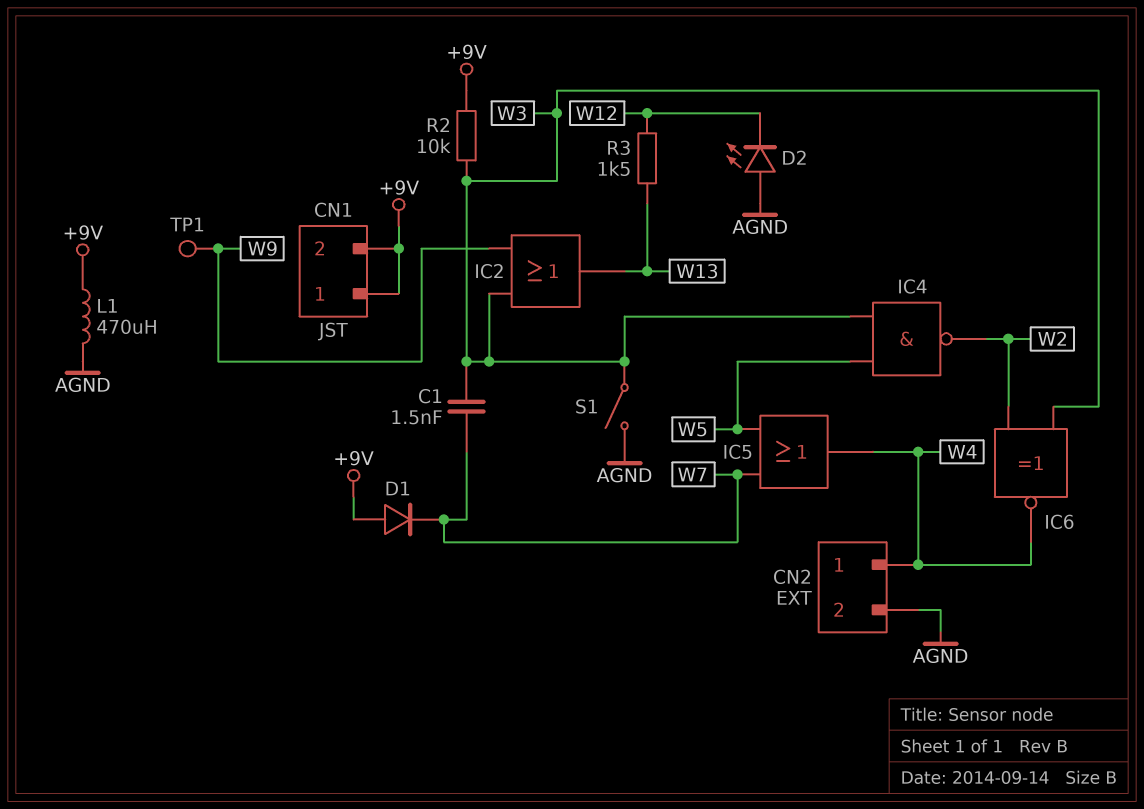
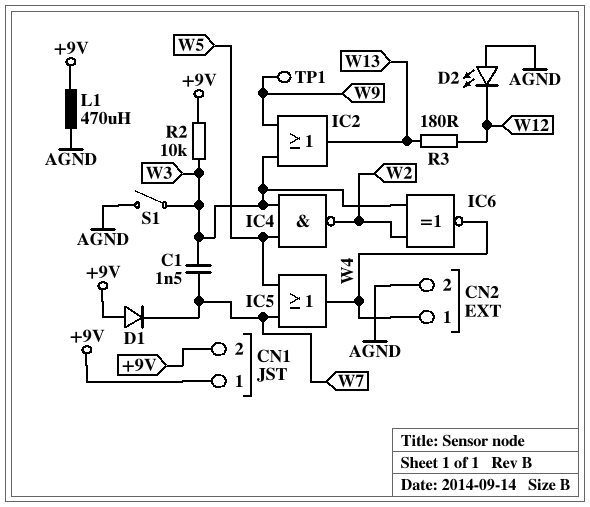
R3: 1.5k (W12, W13) -> 180 (W12, W13)

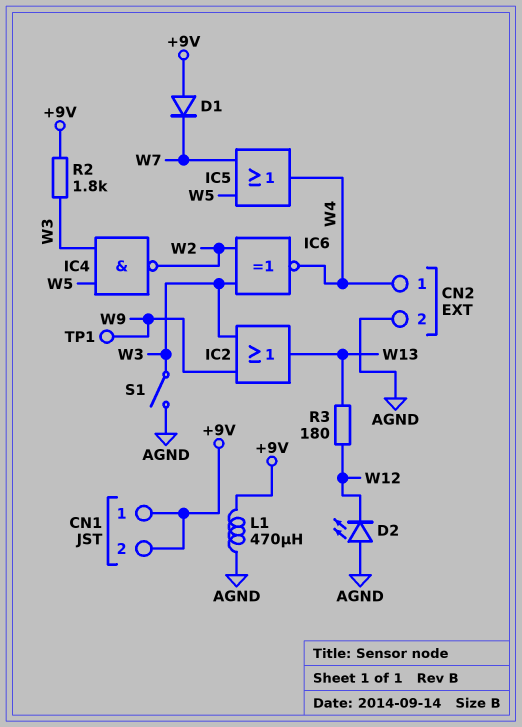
C1: 1.5nF (W3, W7) -> none
R2: 10k (+9V, W3) -> 1.8k (+9V, W3)

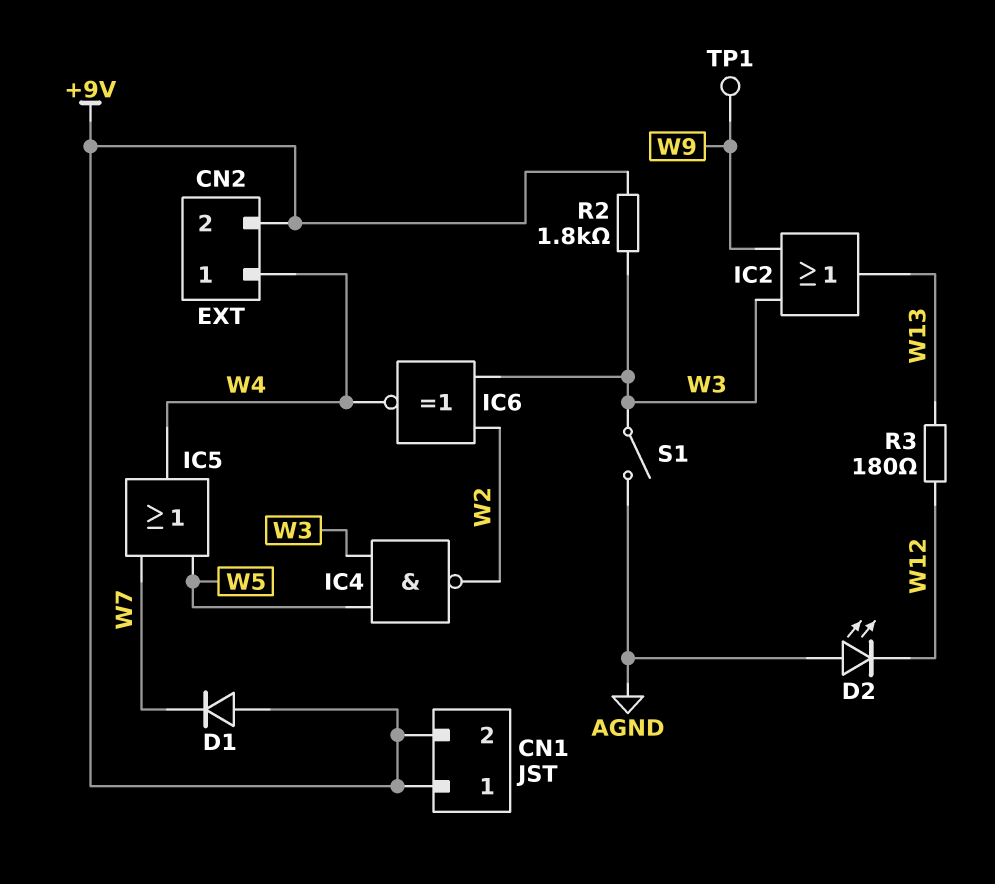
CN2 pin 2: AGND -> +9V
L1: 470uH (+9V, AGND) -> none

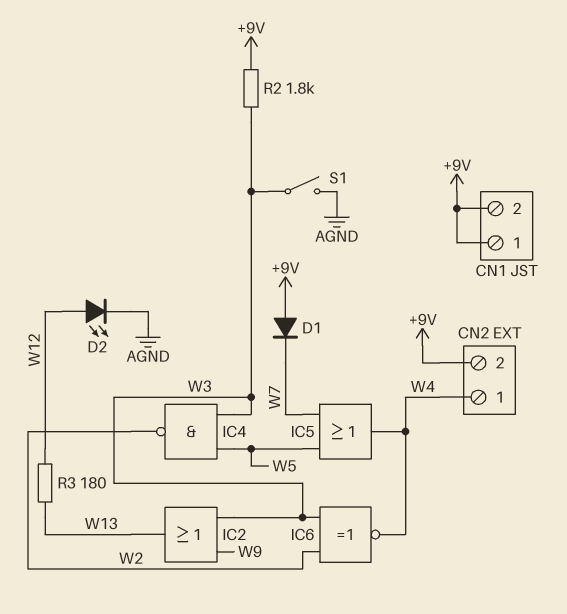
D2: LED (A AGND, K W12) -> LED (A W12, K AGND)
TP1: test point (W9) -> none

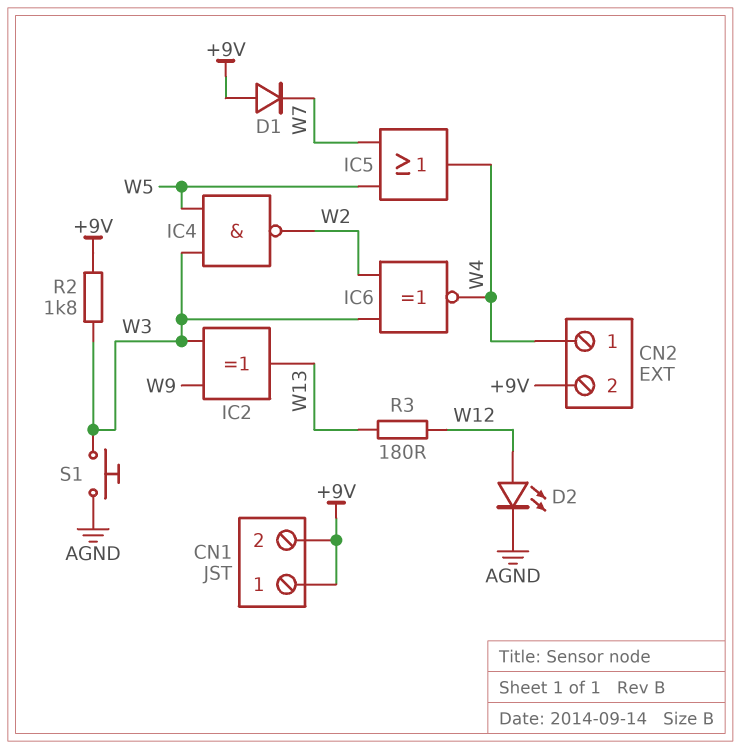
IC2: OR (in W3, in W9, out W13) -> XOR (in W3, in W9, out W13)
S1: switch (AGND, W3) -> button (AGND, W3)

